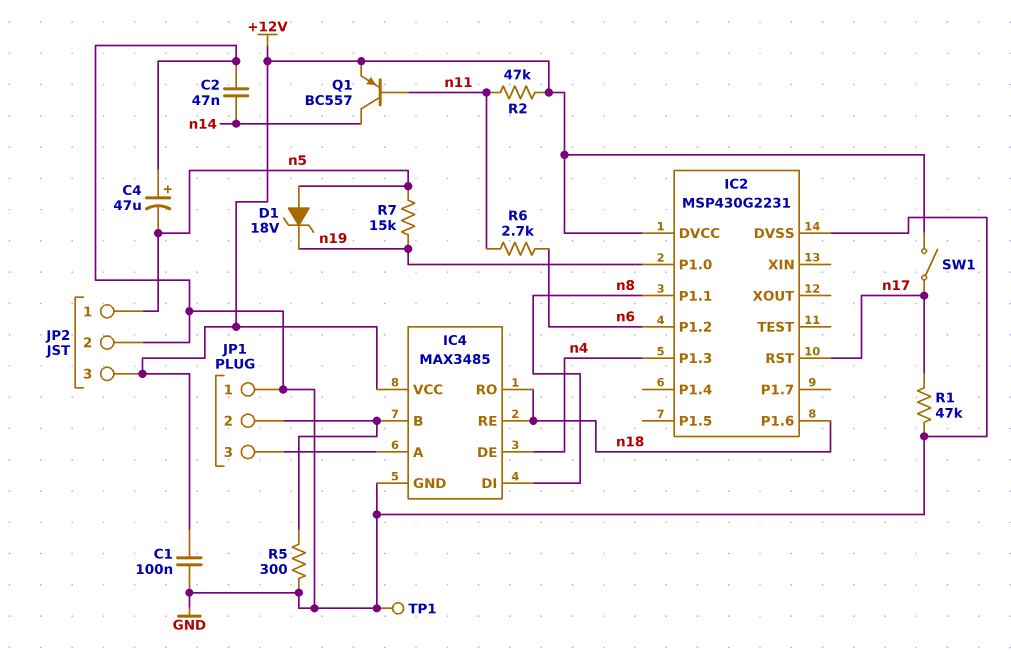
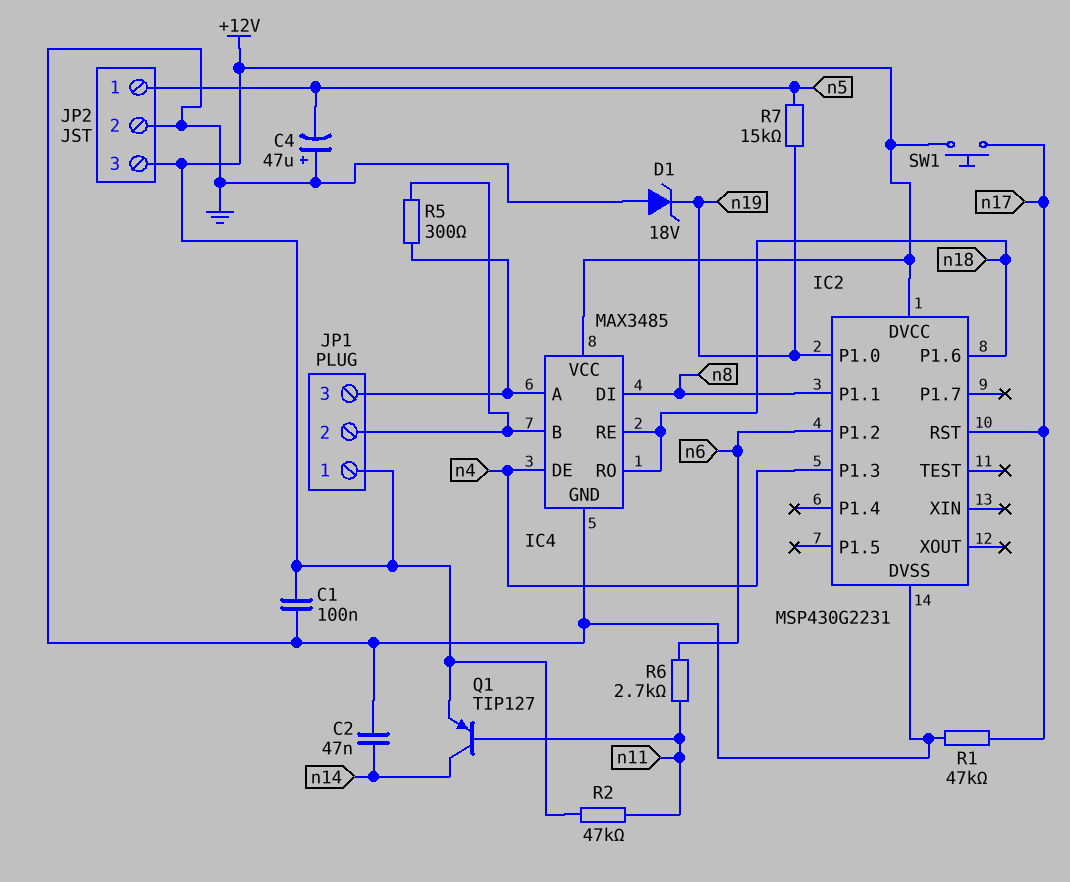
D1: zener 18V (A n5, K n19) -> zener 18V (A GND, K n19)
JP1 pin 1: GND -> +12V
Q1: PNP BC557 (B n11, C n14, E +12V) -> PNP TIP127 (B n11, C n14, E +12V)
R5: 300 (GND, IC4/B) -> 300 (IC4/A, IC4/B)
SW1: switch (+12V, n17) -> button (+12V, n17)
TP1: test point (GND) -> none

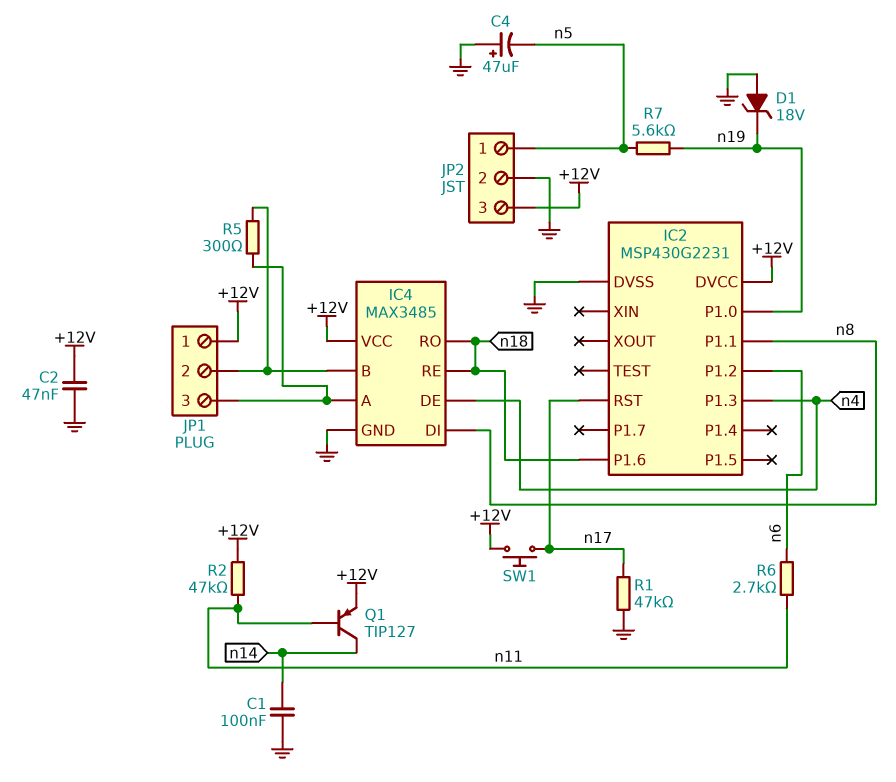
C1: 100nF (+12V, GND) -> 100nF (GND, n14)
C2: 47nF (GND, n14) -> 47nF (+12V, GND)
R7: 15k (n5, n19) -> 5.6k (n5, n19)

